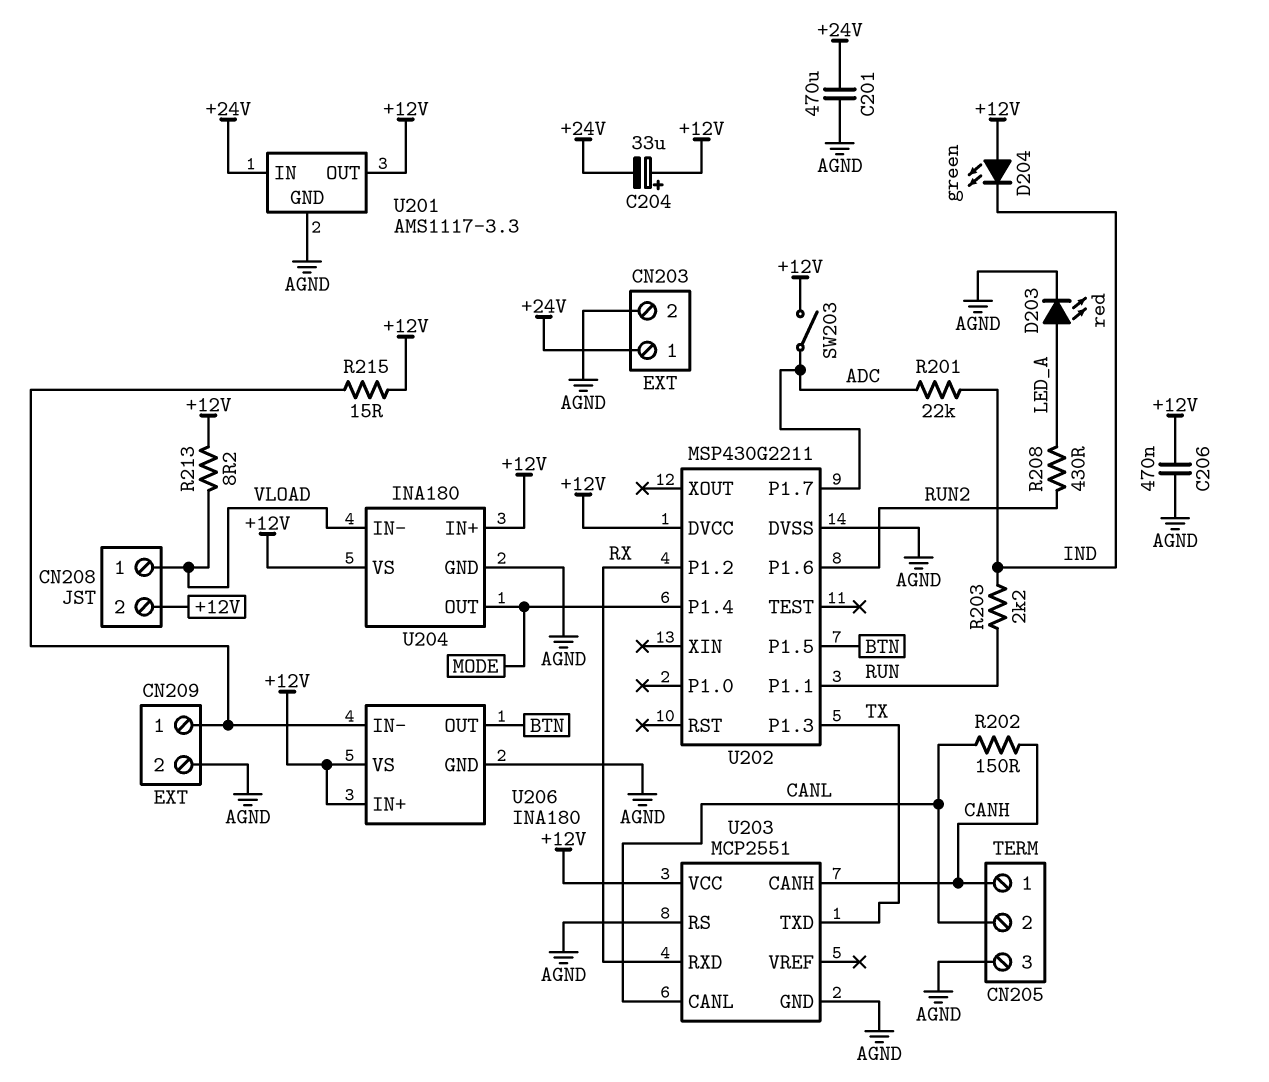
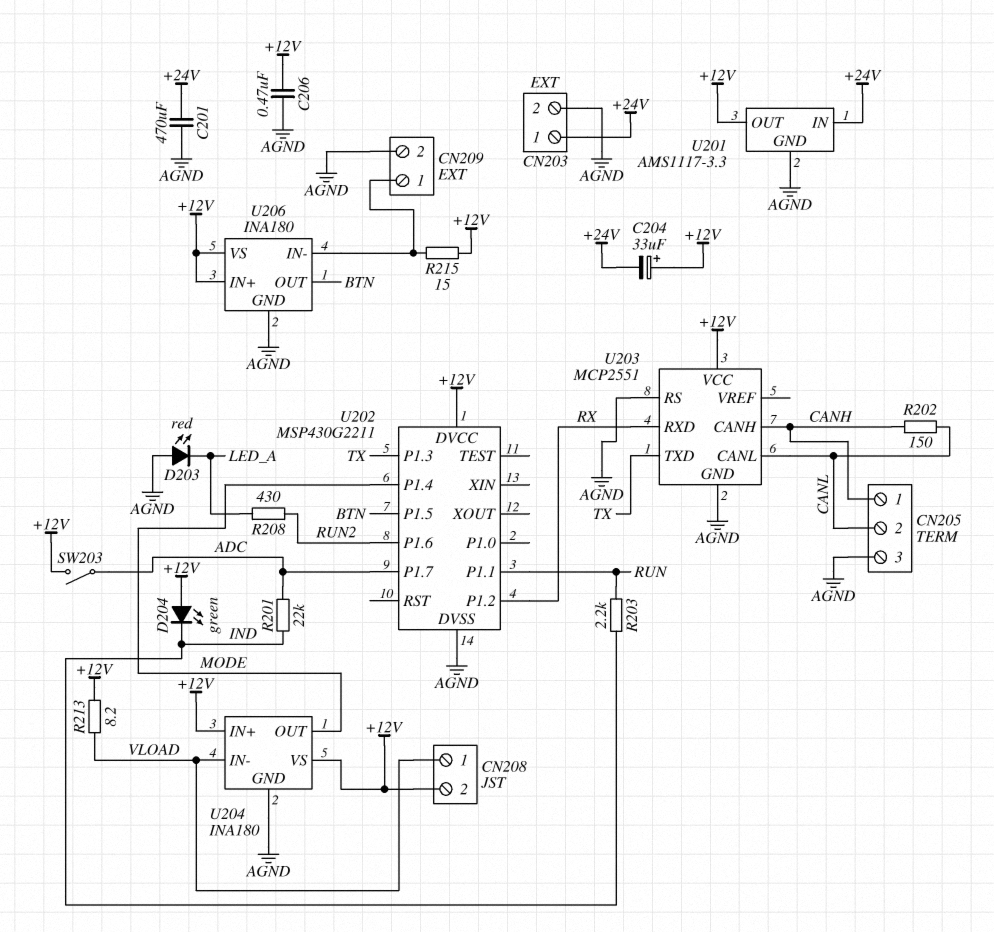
D203: LED red (A LED_A, K AGND) -> LED red (A AGND, K LED_A)

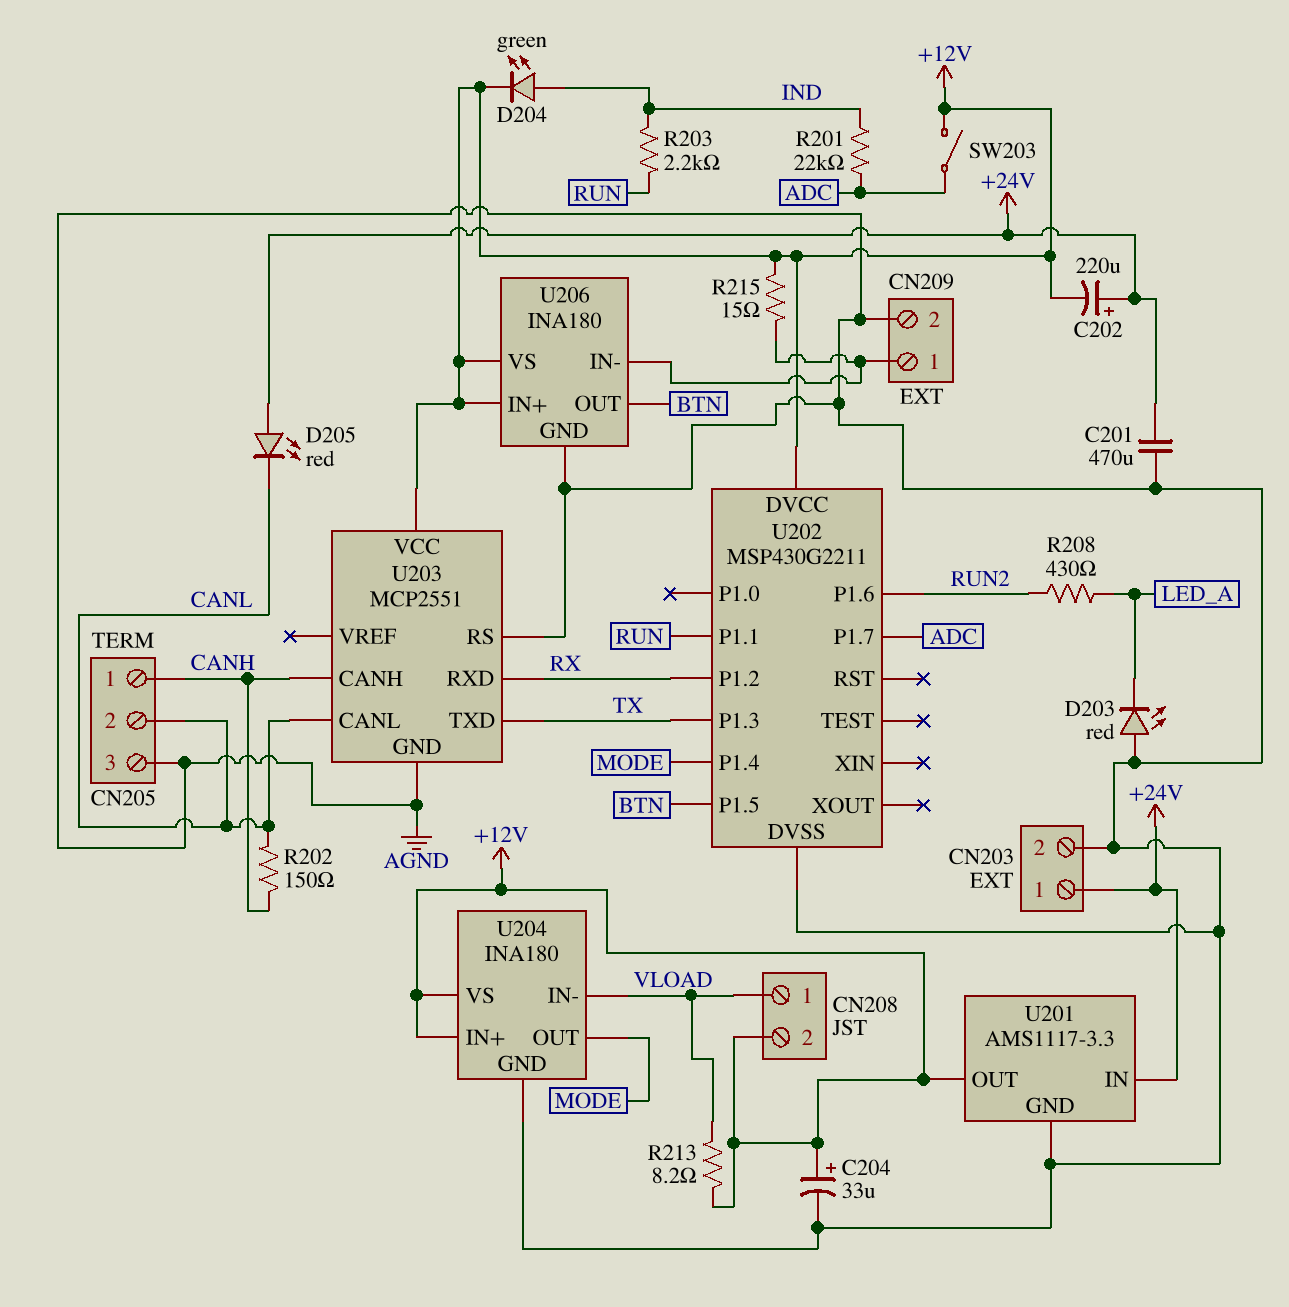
C202: none -> 220uF (plus +24V, minus +12V)
C204: 33uF (plus +12V, minus +24V) -> 33uF (plus +12V, minus AGND)
C206: 470nF (+12V, AGND) -> none
D204: LED green (A +12V, K IND) -> LED green (A IND, K +12V)
D205: none -> LED red (A +24V, K CANL)

